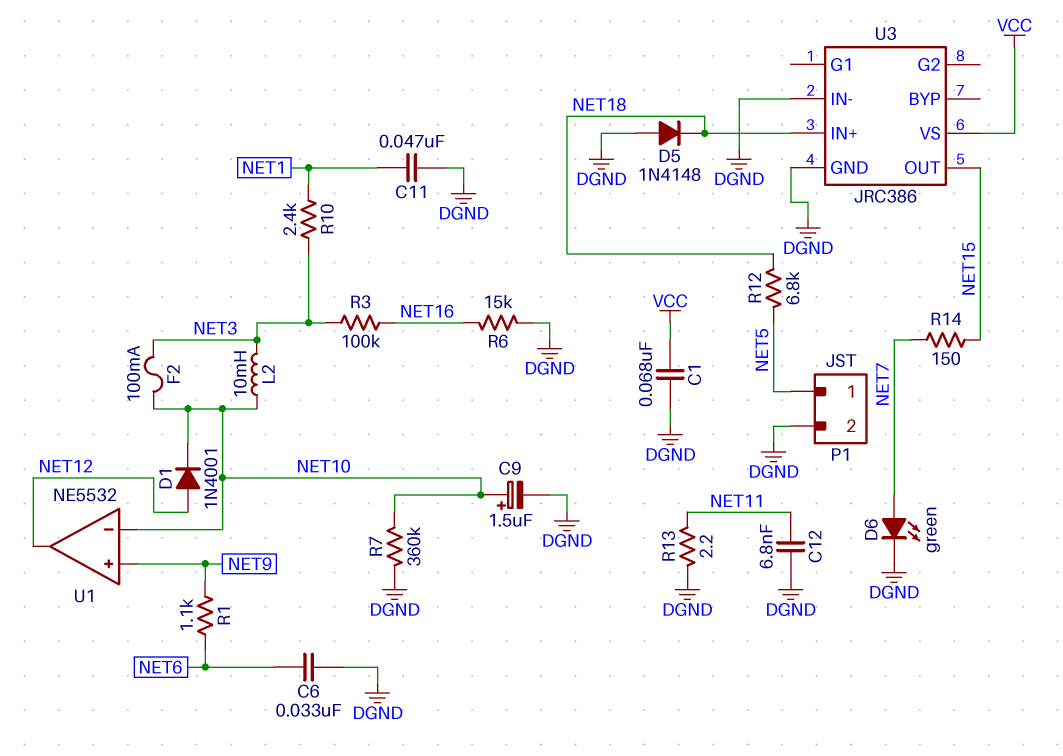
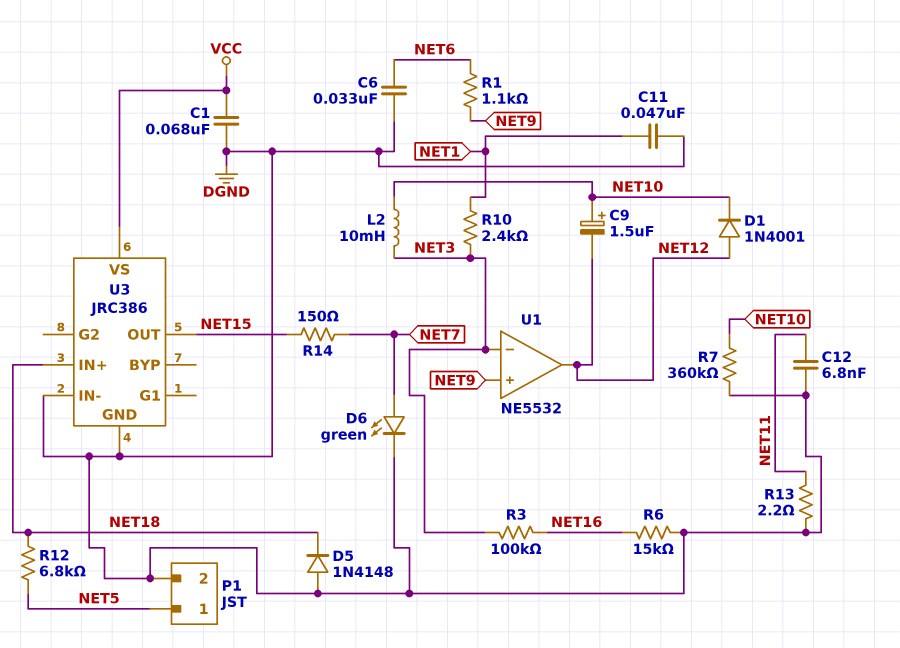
C9: 1.5uF (plus NET10, minus DGND) -> 1.5uF (plus NET10, minus NET12)
F2: 100mA (NET3, NET10) -> none
U1 pin in-: NET10 -> NET3

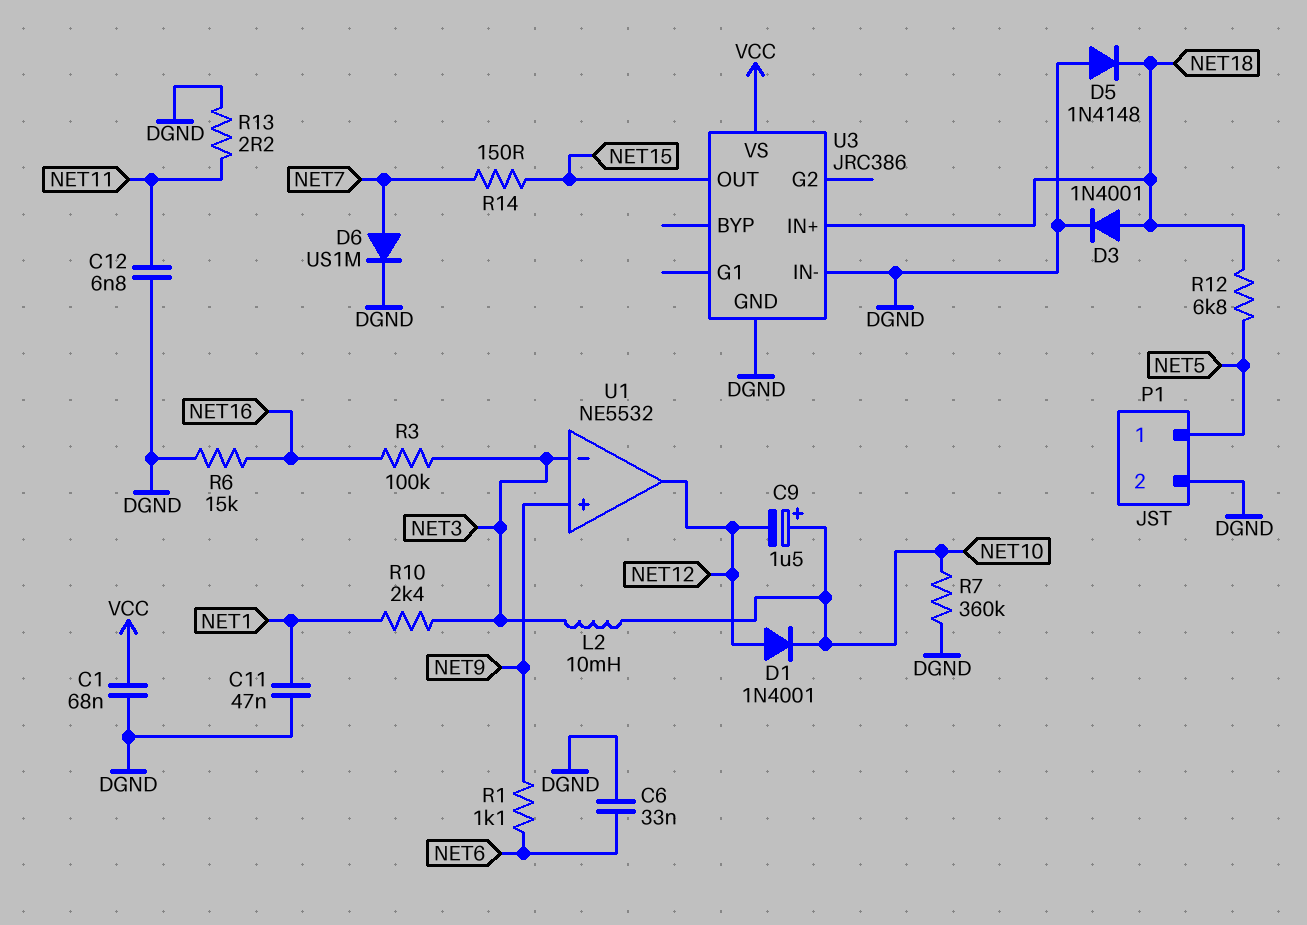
D3: none -> diode 1N4001 (A NET18, K DGND)
D6: LED green (A NET7, K DGND) -> diode US1M (A NET7, K DGND)

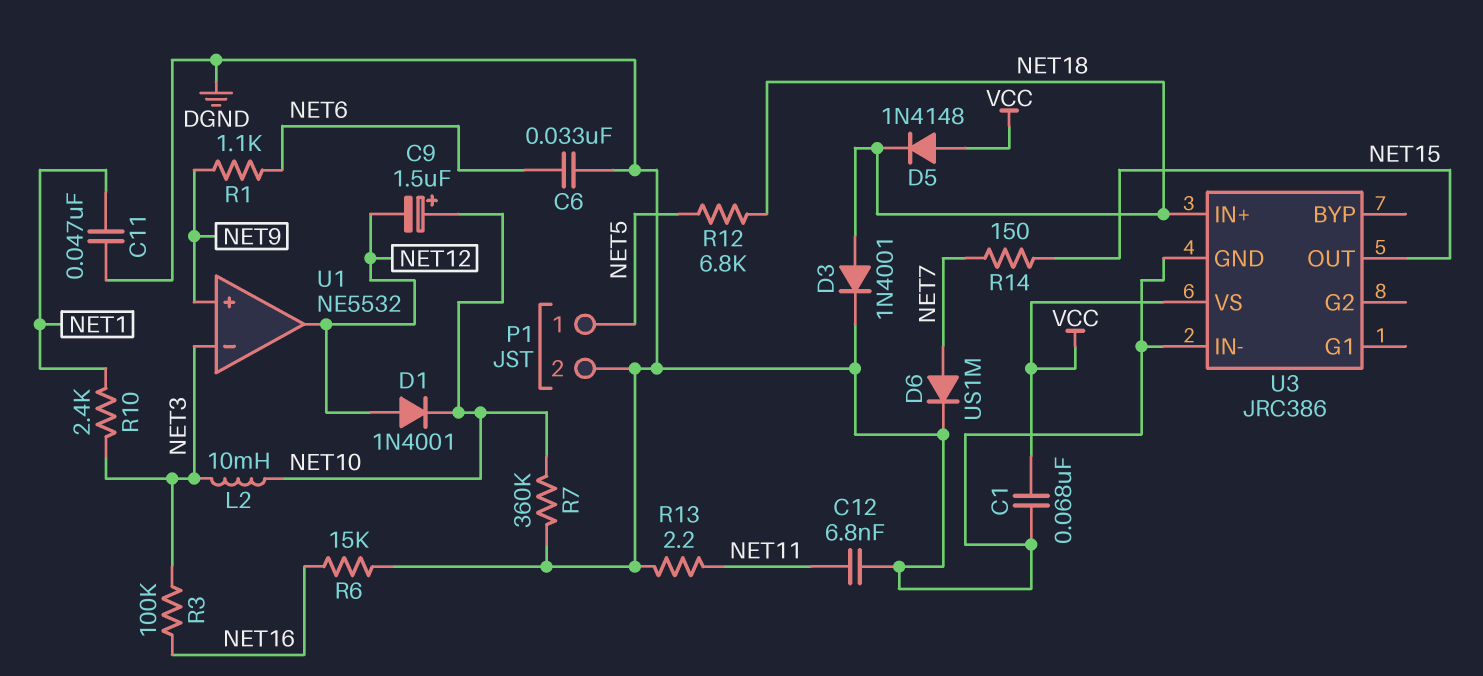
D5: diode 1N4148 (A DGND, K NET18) -> diode 1N4148 (A VCC, K NET18)

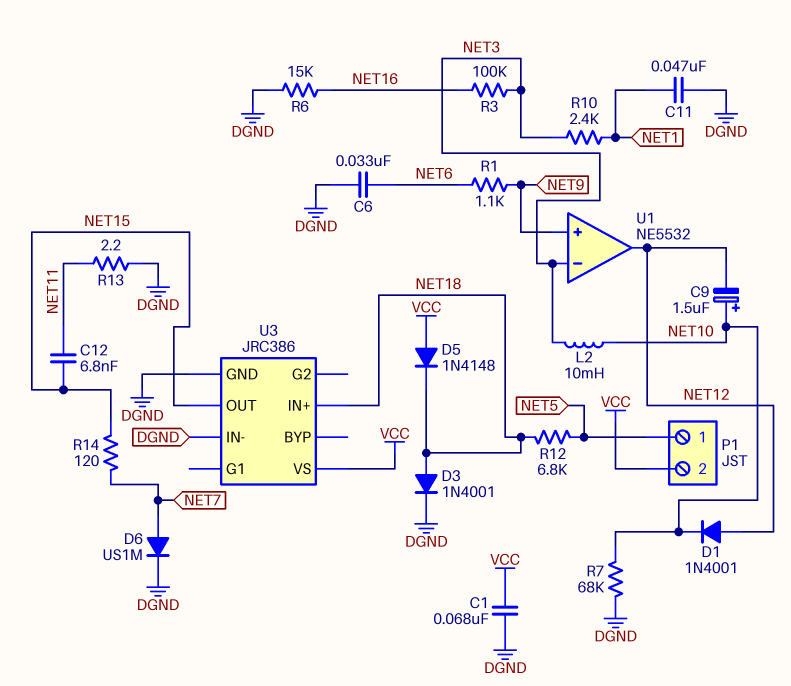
C12: 6.8nF (DGND, NET11) -> 6.8nF (NET11, NET15)
P1 pin 2: DGND -> VCC
R7: 360k (DGND, NET10) -> 68k (DGND, NET10)
R14: 150 (NET7, NET15) -> 120 (NET7, NET15)

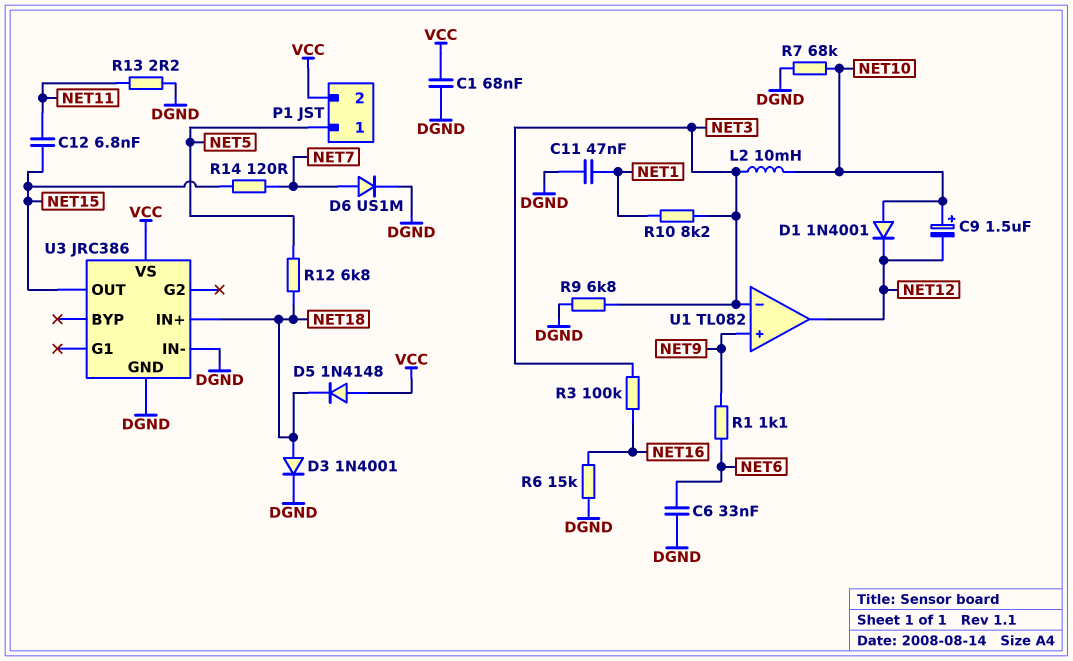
D1: diode 1N4001 (A NET12, K NET10) -> diode 1N4001 (A NET10, K NET12)
R9: none -> 6.8k (DGND, NET3)
R10: 2.4k (NET1, NET3) -> 8.2k (NET1, NET3)
U1: NE5532 -> TL082

